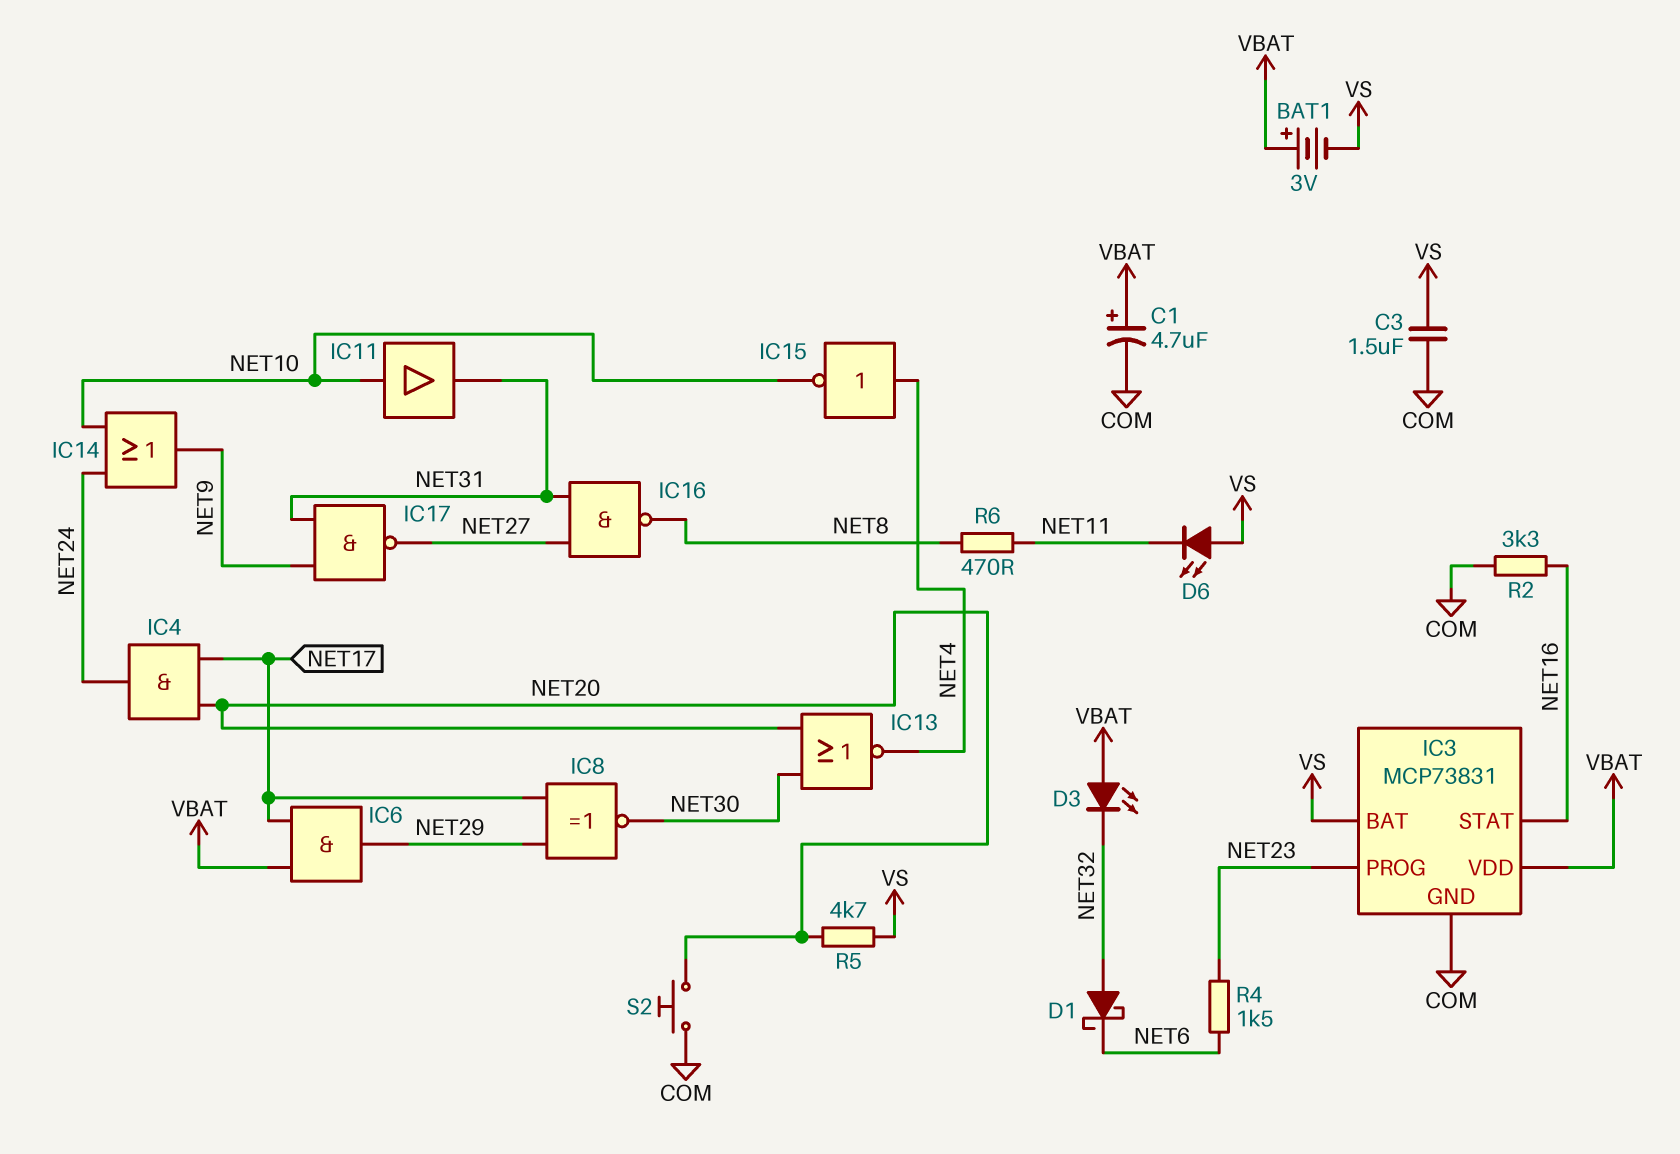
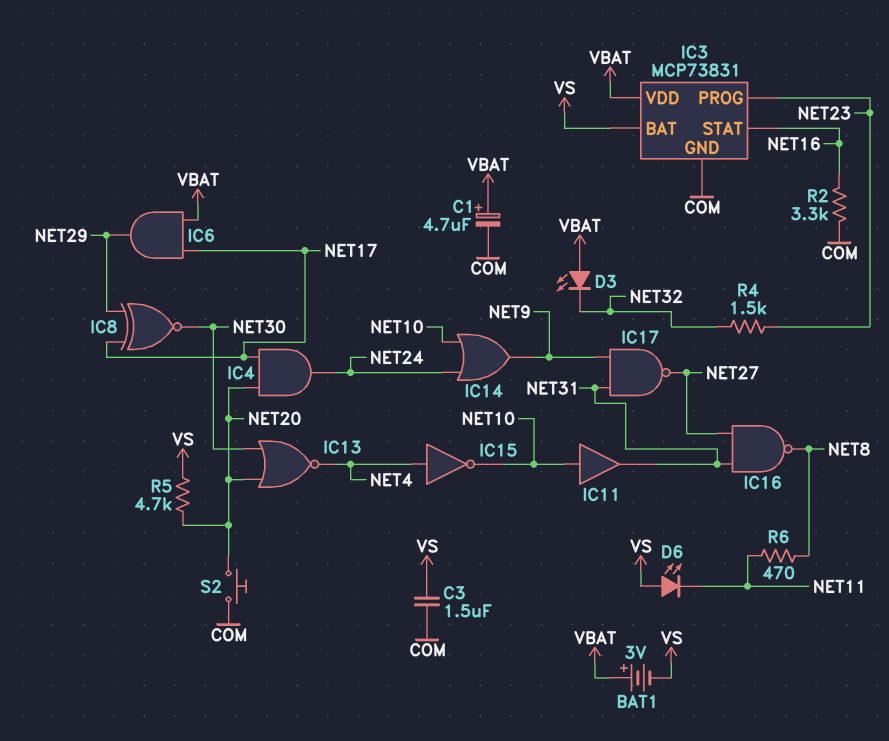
D1: schottky (A NET32, K NET6) -> none
R4: 1.5k (NET6, NET23) -> 1.5k (NET23, NET32)

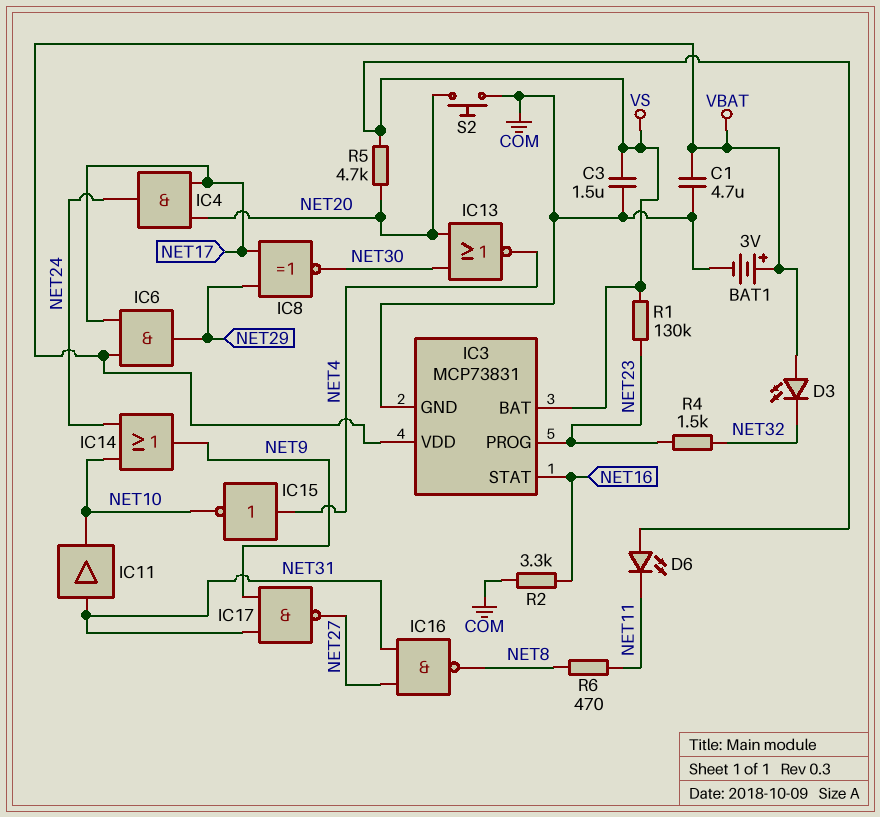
BAT1: 3V (plus VBAT, minus VS) -> 3V (plus VBAT, minus COM)
C1: 4.7uF (plus VBAT, minus COM) -> 4.7uF (COM, VBAT)
IC11: buffer (in NET10, out NET31) -> buffer (in NET31, out NET10)
R1: none -> 130k (NET23, VS)

